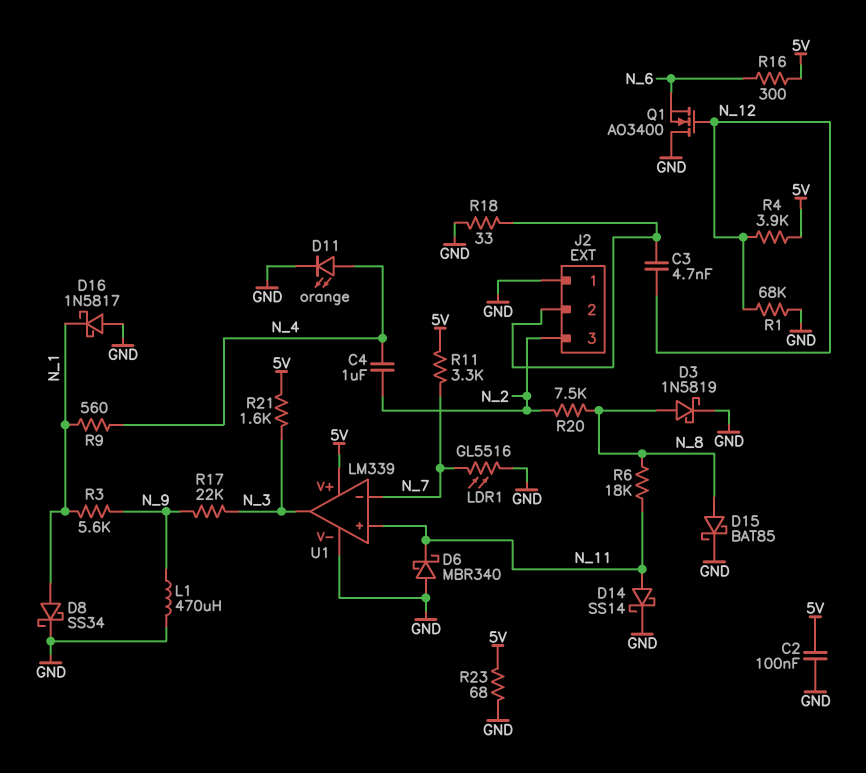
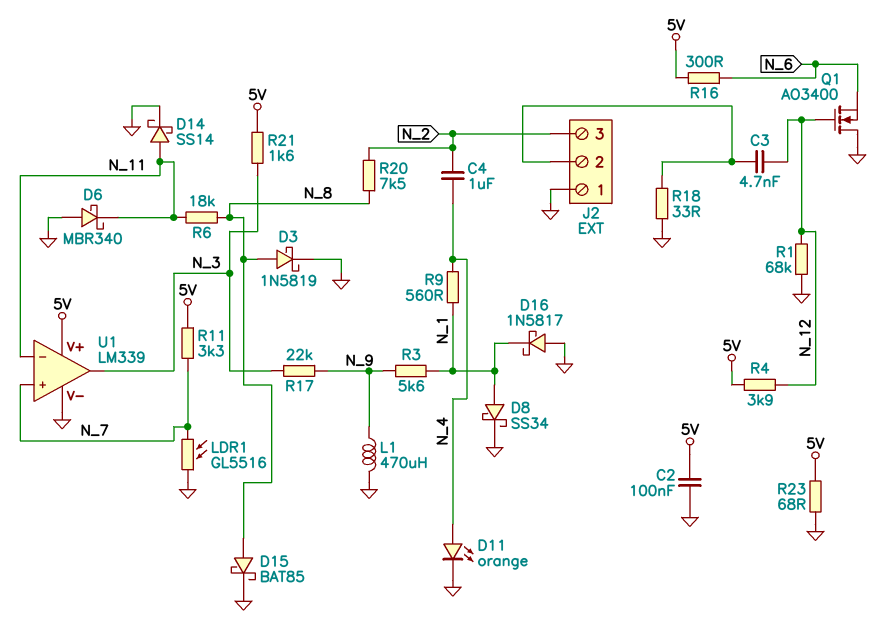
U1 pin in+: N_11 -> N_7
U1 pin in-: N_7 -> N_11

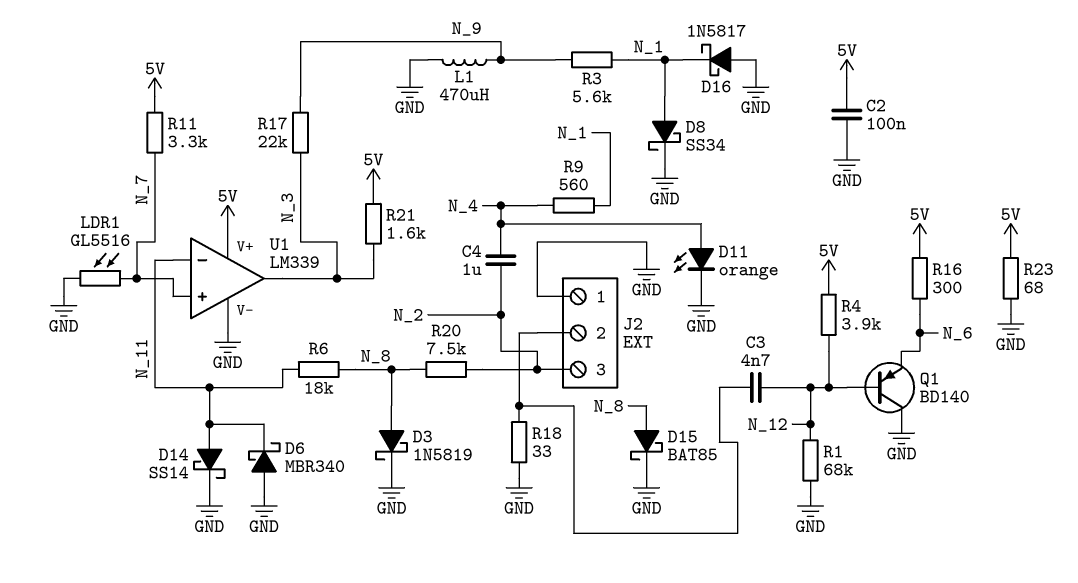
Q1: NMOS AO3400 (G N_12, D GND, S N_6) -> PNP BD140 (B N_12, C GND, E N_6)

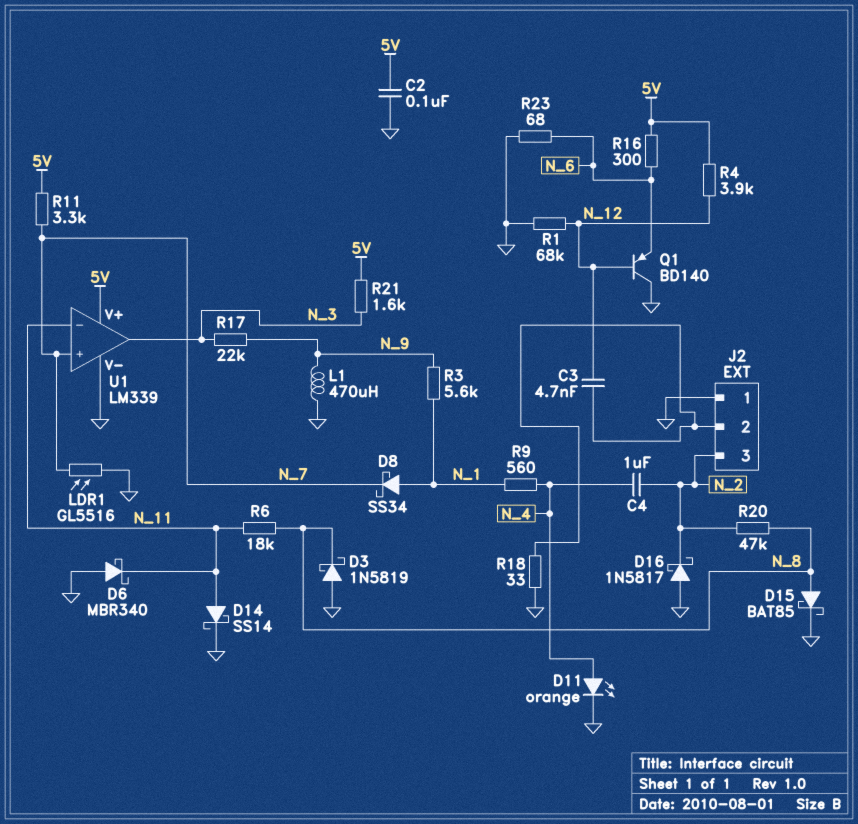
D3: schottky 1N5819 (A N_8, K GND) -> schottky 1N5819 (A GND, K N_8)
D8: schottky SS34 (A N_1, K GND) -> schottky SS34 (A N_1, K N_7)
D16: schottky 1N5817 (A GND, K N_1) -> schottky 1N5817 (A GND, K N_2)
R20: 7.5k (N_2, N_8) -> 47k (N_2, N_8)
R23: 68 (5V, GND) -> 68 (GND, N_6)

